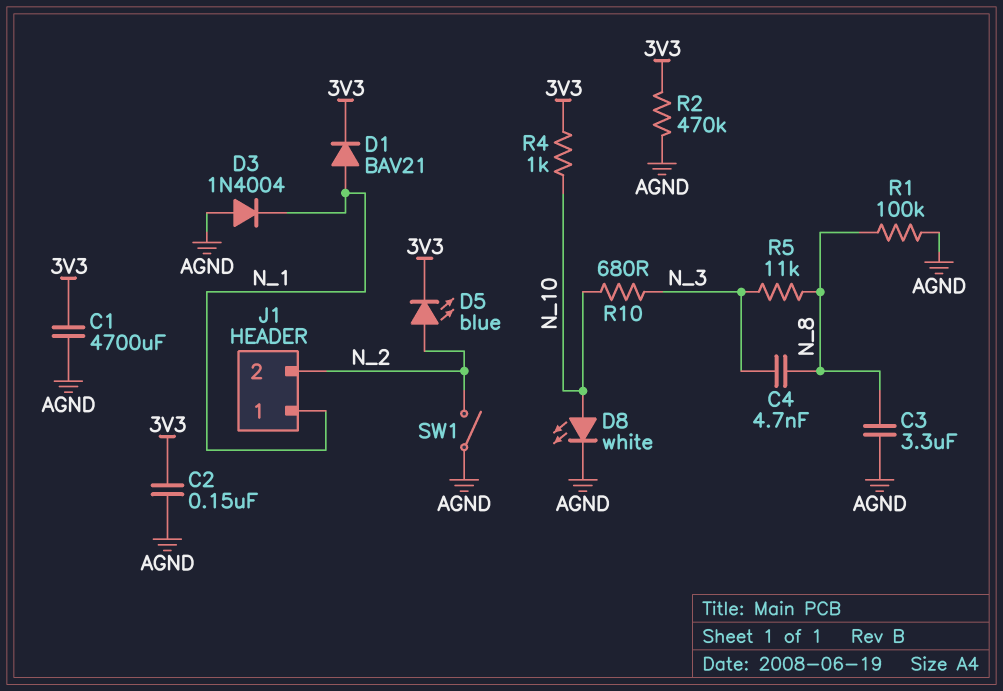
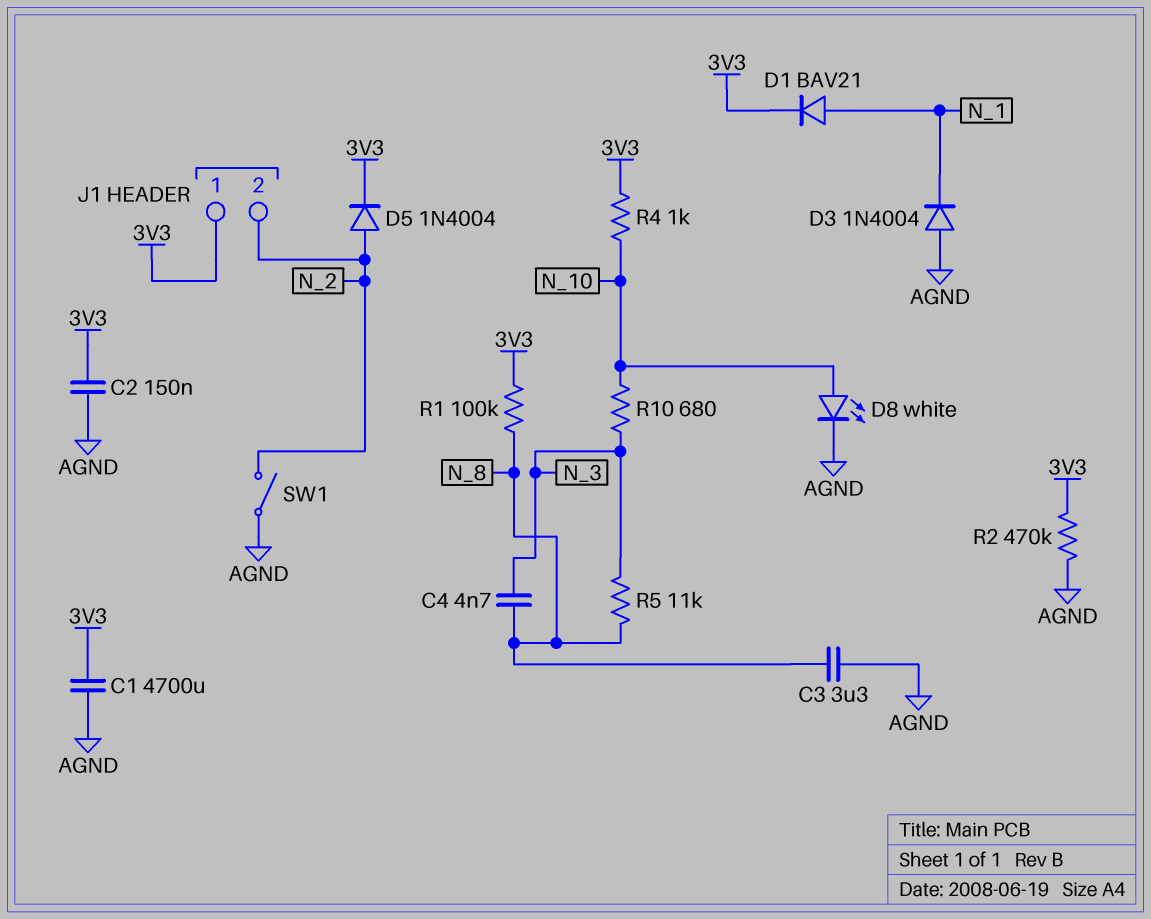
D5: LED blue (A N_2, K 3V3) -> diode 1N4004 (A N_2, K 3V3)
J1 pin 1: N_1 -> 3V3
R1: 100k (AGND, N_8) -> 100k (3V3, N_8)

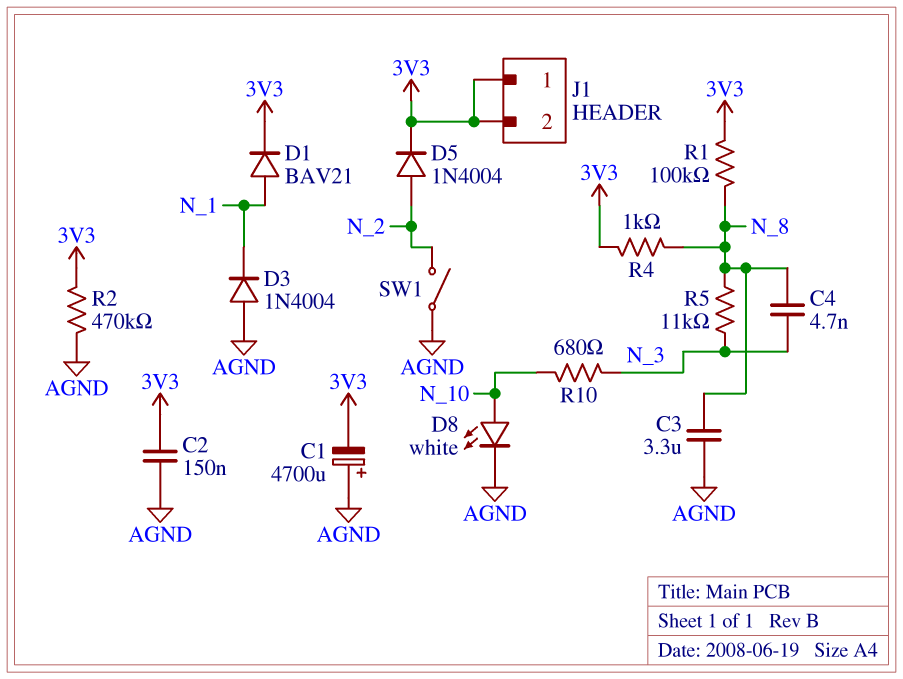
C1: 4700uF (3V3, AGND) -> 4700uF (plus AGND, minus 3V3)
J1 pin 2: N_2 -> 3V3
R4: 1k (3V3, N_10) -> 1k (3V3, N_8)

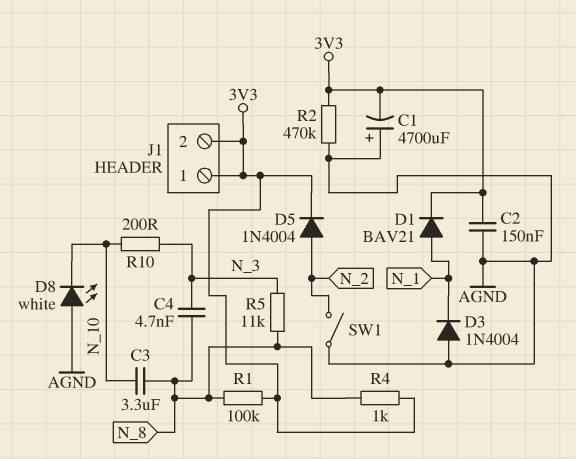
C3: 3.3uF (AGND, N_8) -> 3.3uF (N_8, N_10)
D8: LED white (A N_10, K AGND) -> LED white (A AGND, K N_10)
R10: 680 (N_3, N_10) -> 200 (N_3, N_10)

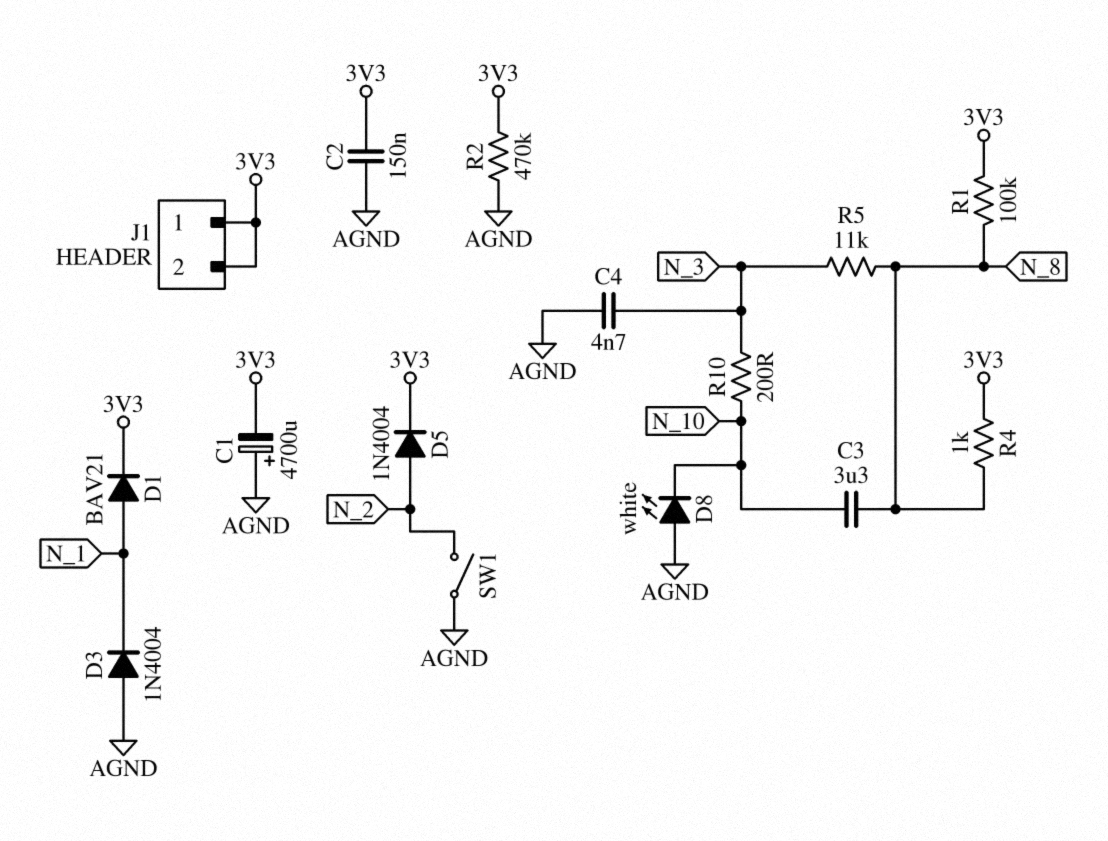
C4: 4.7nF (N_3, N_8) -> 4.7nF (AGND, N_3)

